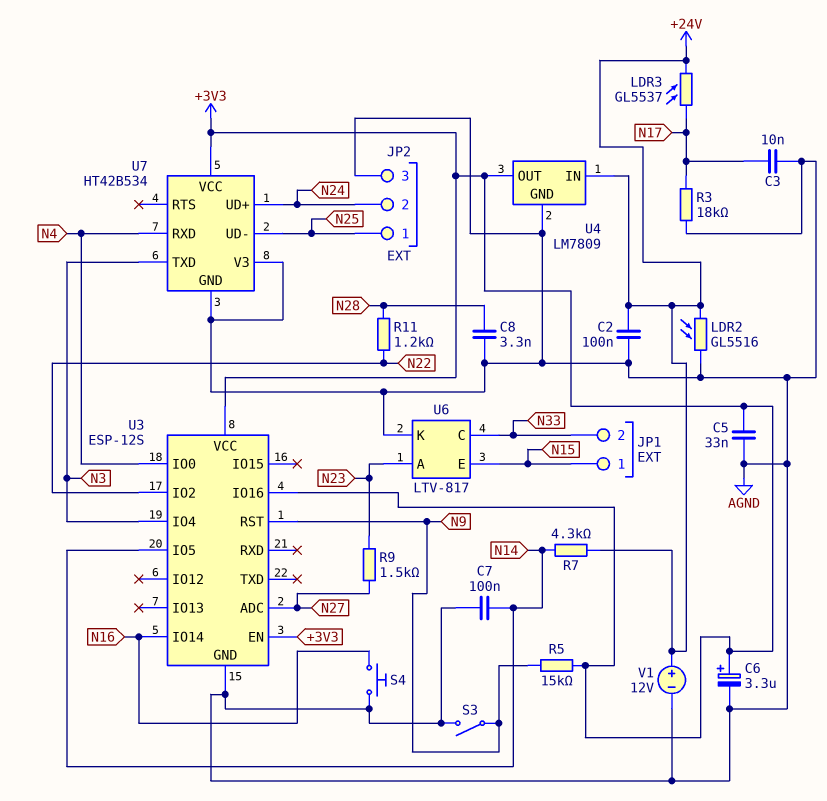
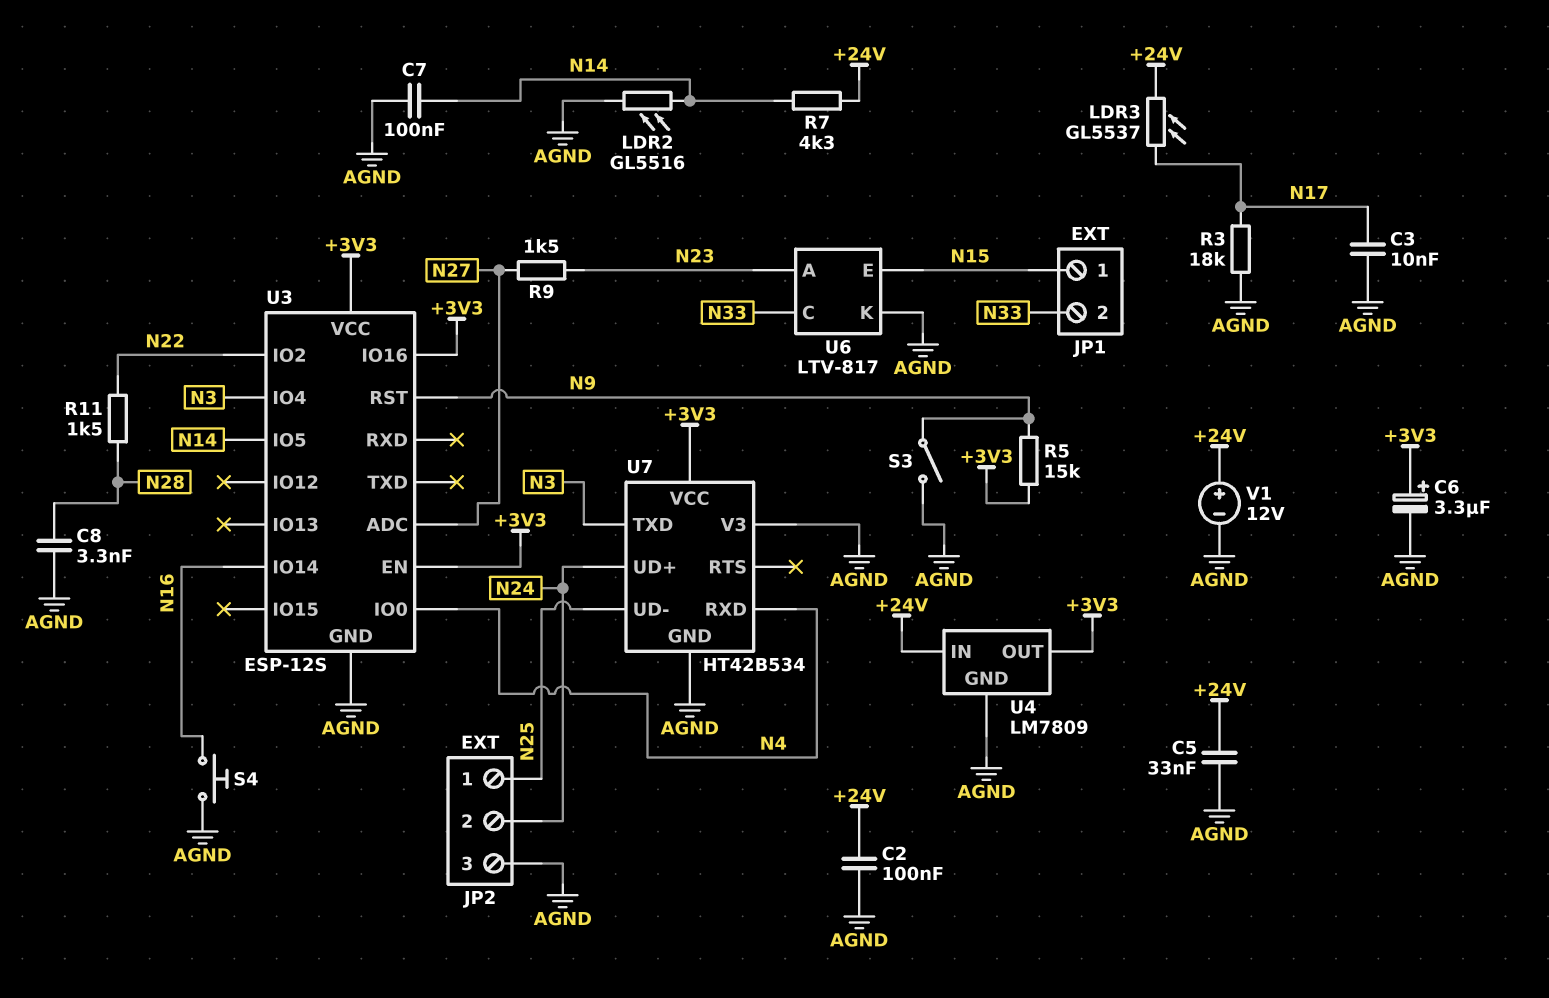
C5: 33nF (+3V3, AGND) -> 33nF (+24V, AGND)
LDR2: GL5516 (+24V, AGND) -> GL5516 (AGND, N14)
R11: 1.2k (N22, N28) -> 1.5k (N22, N28)

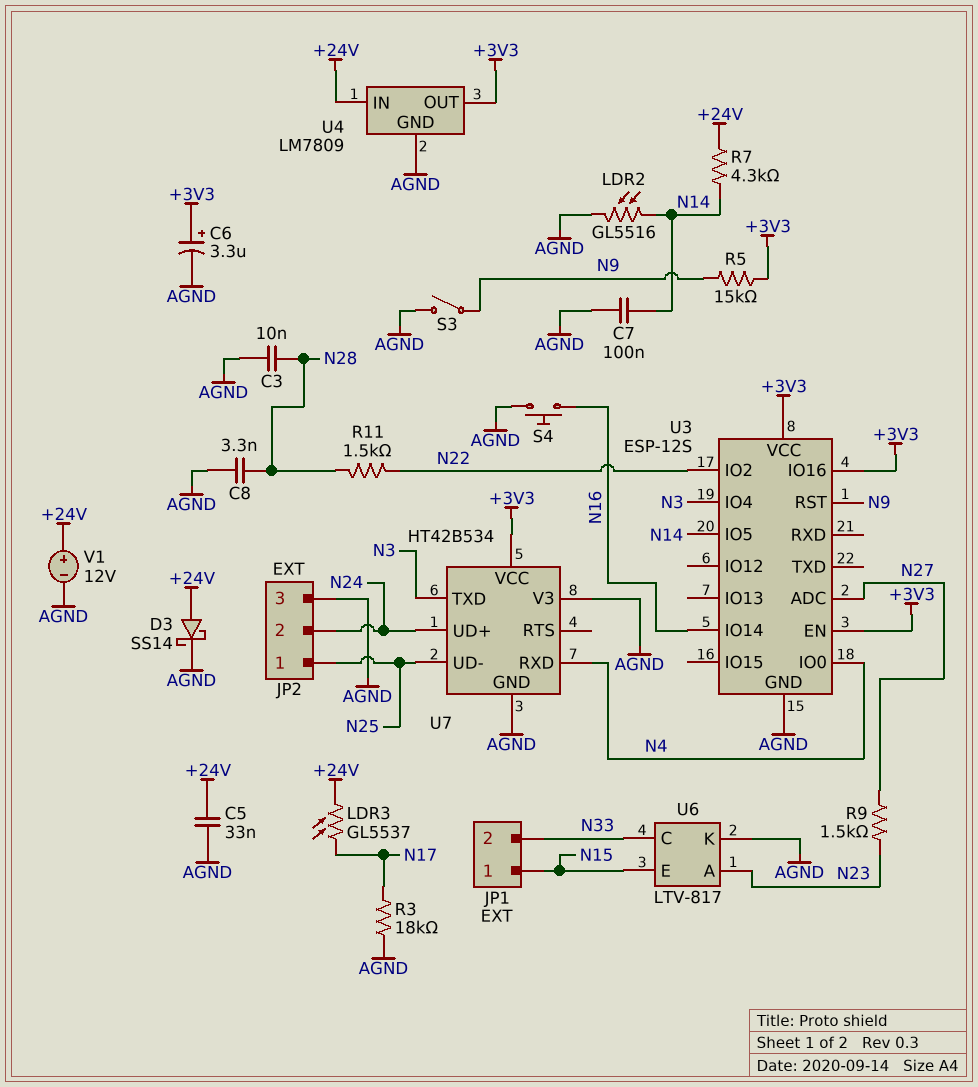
C2: 100nF (+24V, AGND) -> none
C3: 10nF (AGND, N17) -> 10nF (AGND, N28)
D3: none -> schottky SS14 (A +24V, K AGND)

